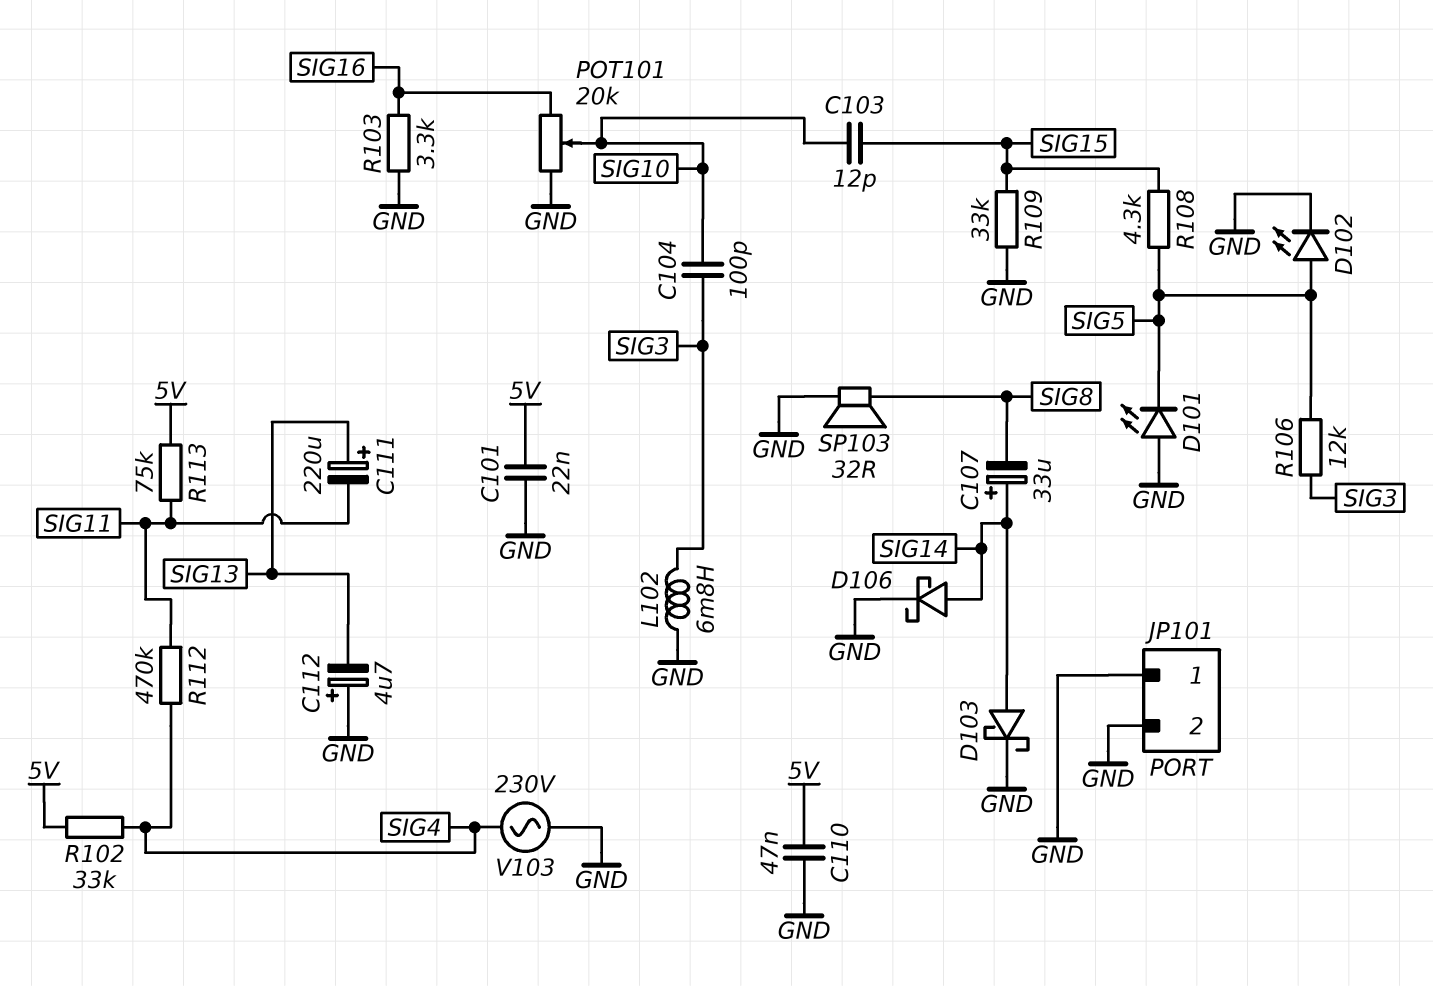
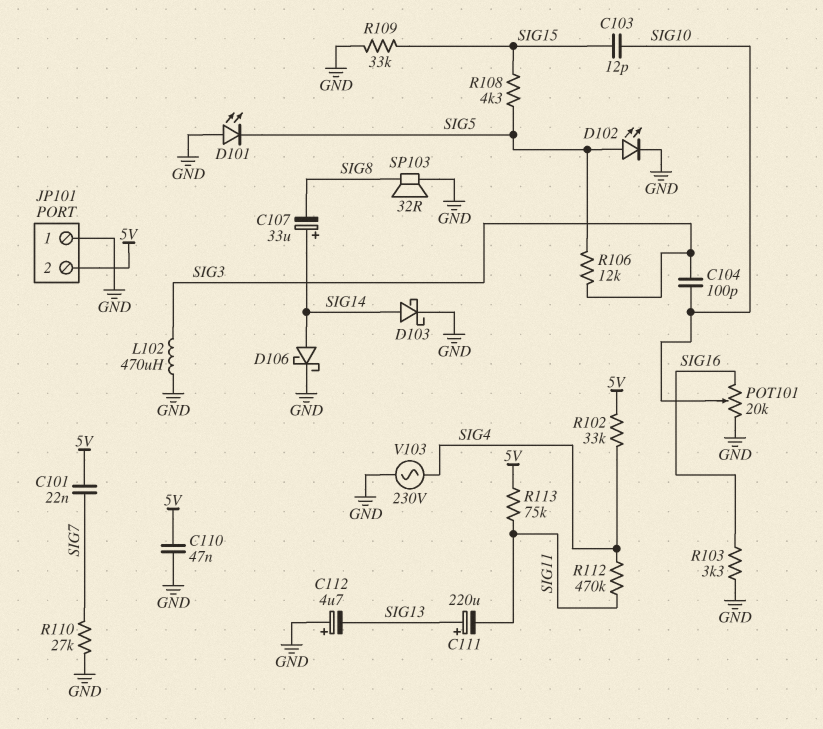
C101: 22nF (5V, GND) -> 22nF (5V, SIG7)
JP101 pin 2: GND -> 5V
L102: 6.8mH (GND, SIG3) -> 470uH (GND, SIG3)
R110: none -> 27k (GND, SIG7)

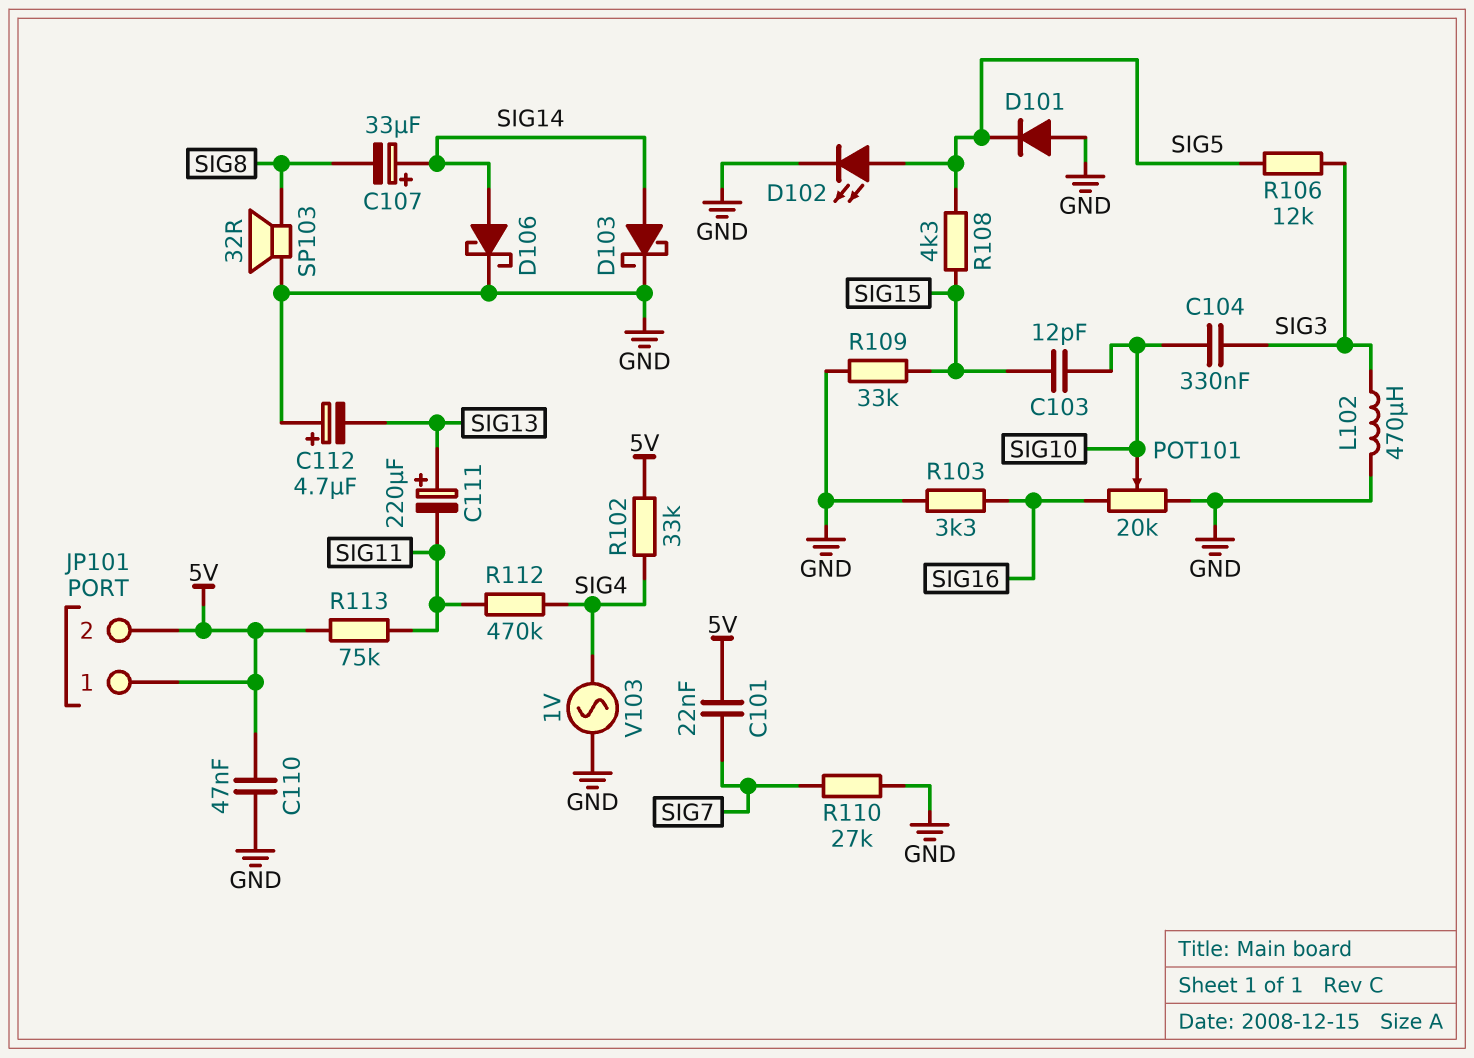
C104: 100pF (SIG3, SIG10) -> 330nF (SIG3, SIG10)
D101: LED (A GND, K SIG5) -> diode (A GND, K SIG5)
JP101 pin 1: GND -> 5V
V103: AC 230V (GND, SIG4) -> AC 1V (GND, SIG4)

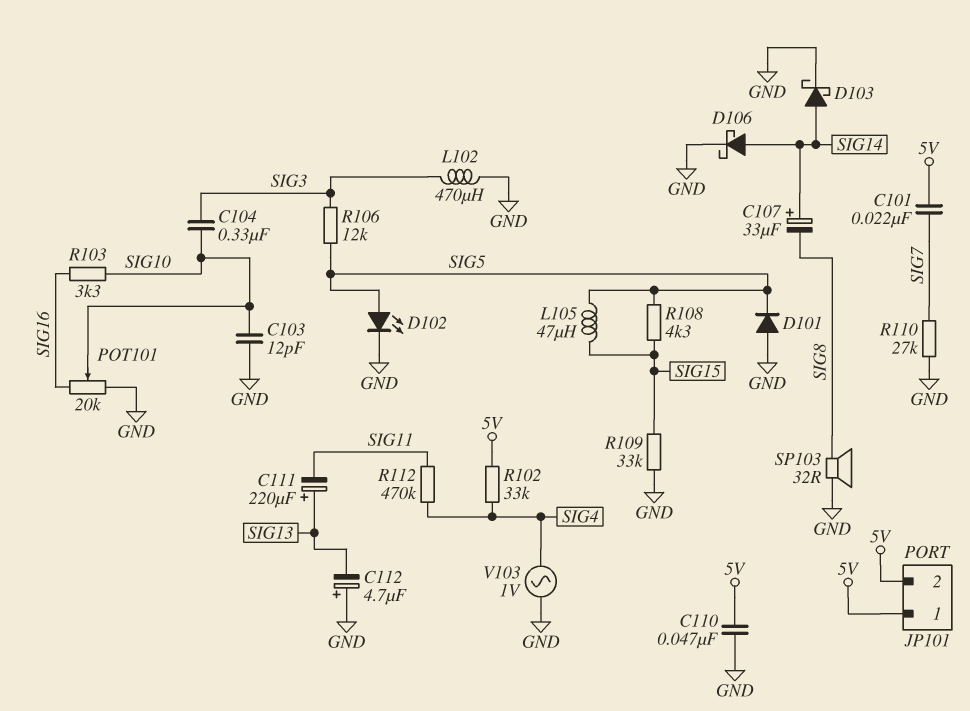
C103: 12pF (SIG10, SIG15) -> 12pF (GND, SIG10)
L105: none -> 47uH (SIG5, SIG15)
R103: 3.3k (GND, SIG16) -> 3.3k (SIG10, SIG16)
R113: 75k (5V, SIG11) -> none

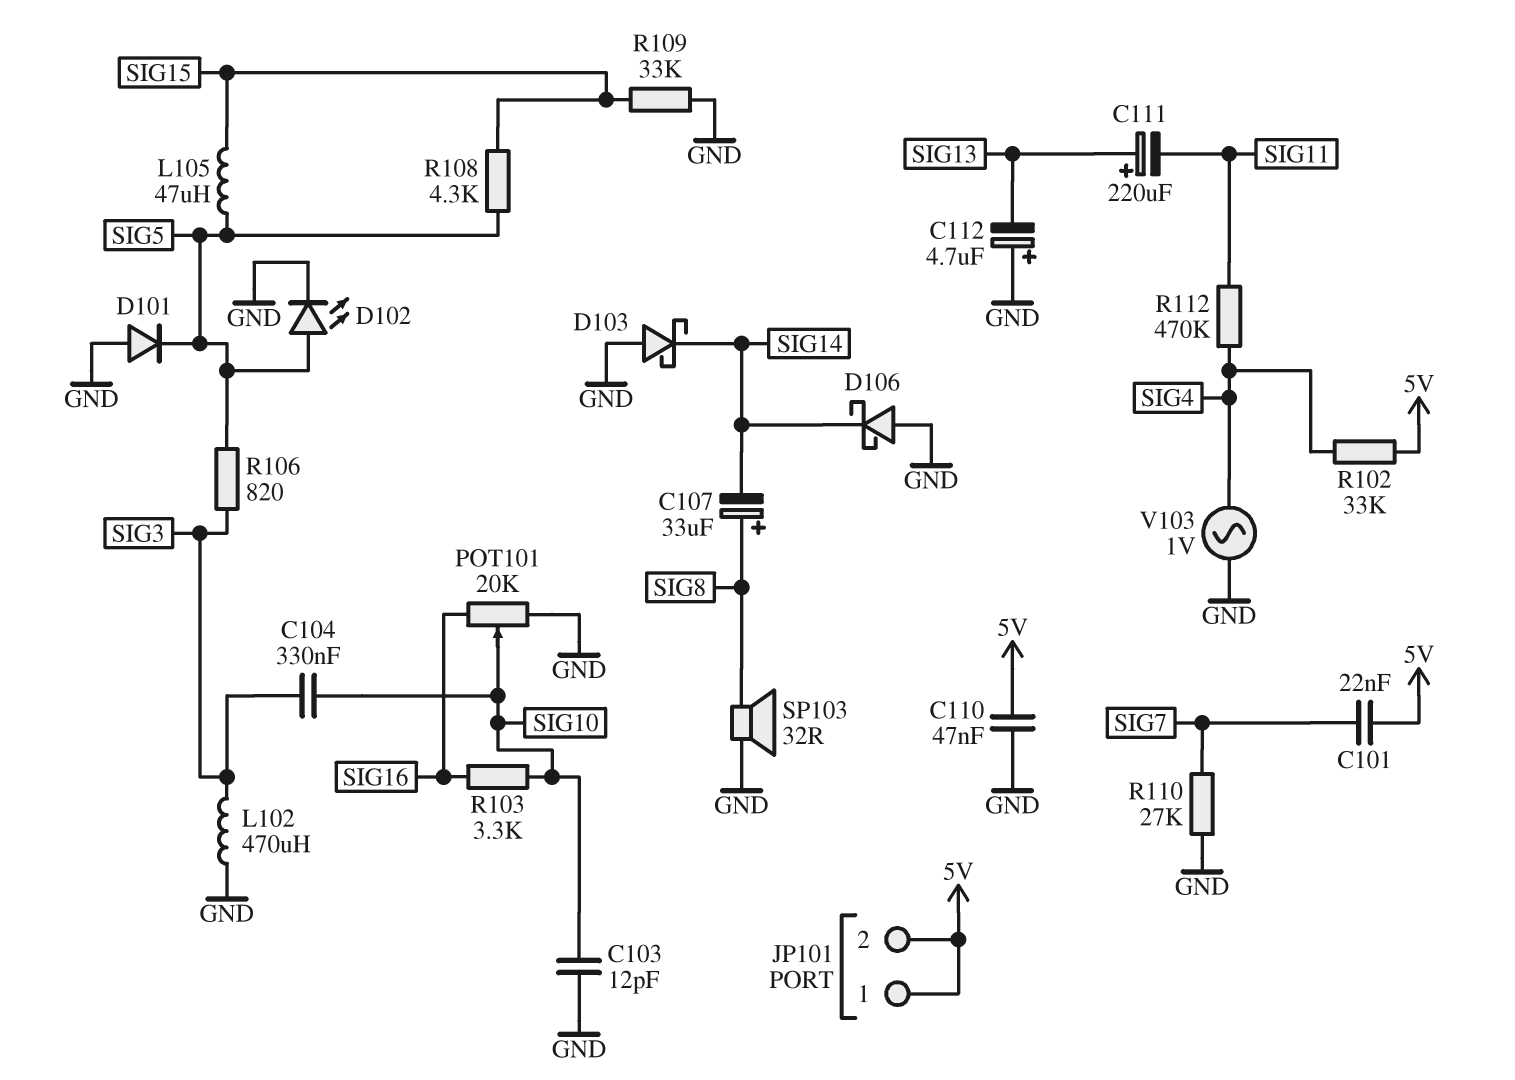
C107: 33uF (plus SIG14, minus SIG8) -> 33uF (plus SIG8, minus SIG14)
D103: schottky (A SIG14, K GND) -> schottky (A GND, K SIG14)
D106: schottky (A SIG14, K GND) -> schottky (A GND, K SIG14)
R106: 12k (SIG3, SIG5) -> 820 (SIG3, SIG5)

